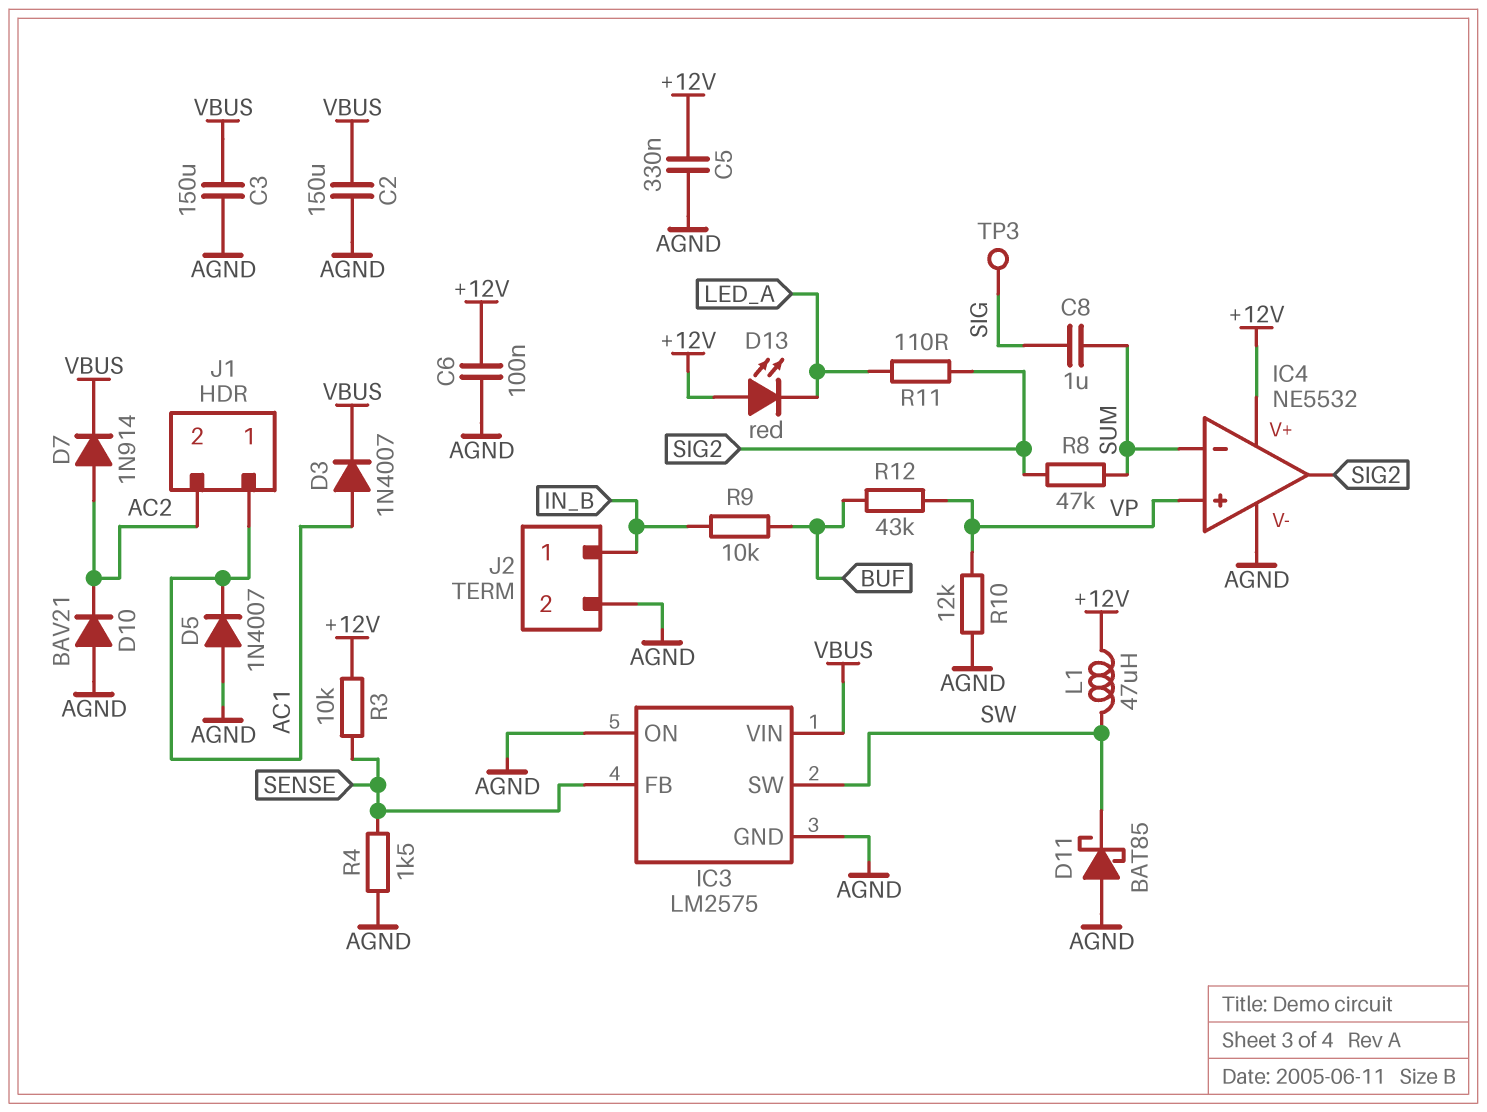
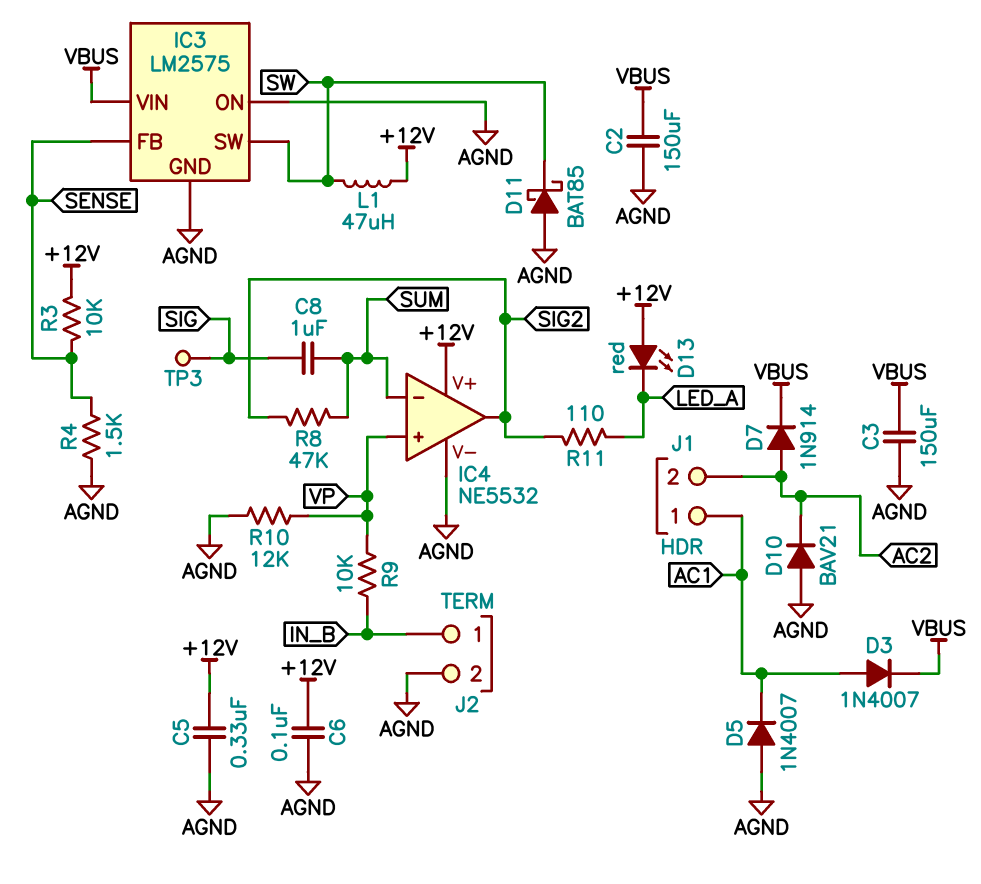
R9: 10k (BUF, IN_B) -> 10k (IN_B, VP)
R12: 43k (BUF, VP) -> none

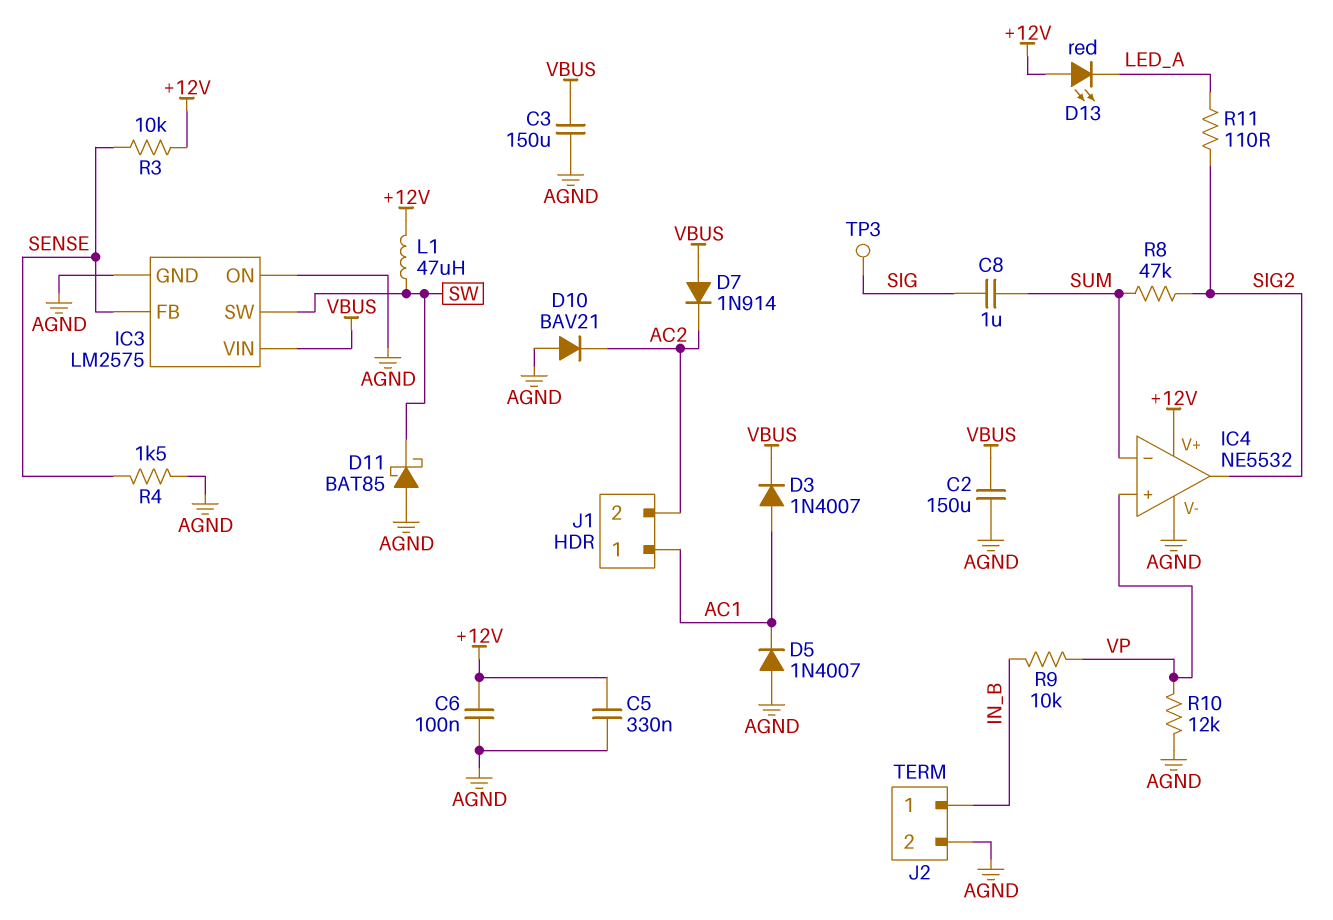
D7: diode 1N914 (A AC2, K VBUS) -> diode 1N914 (A VBUS, K AC2)

